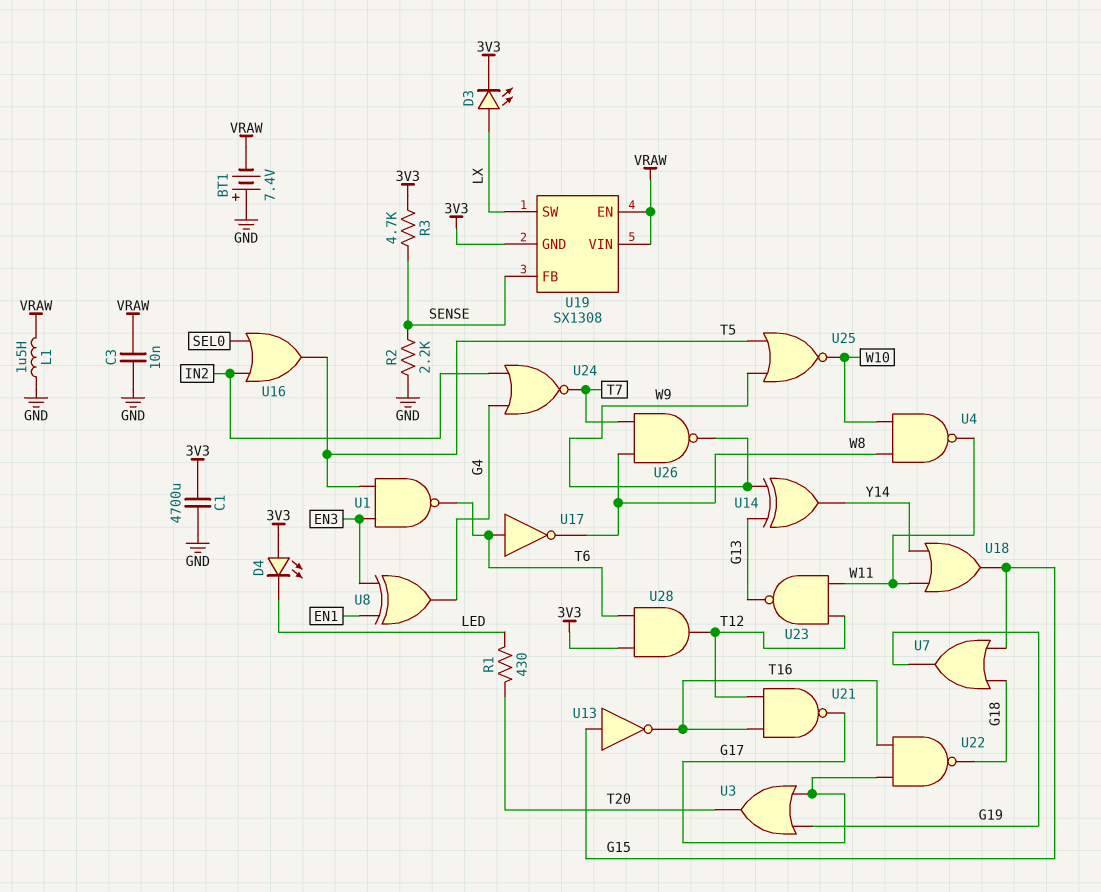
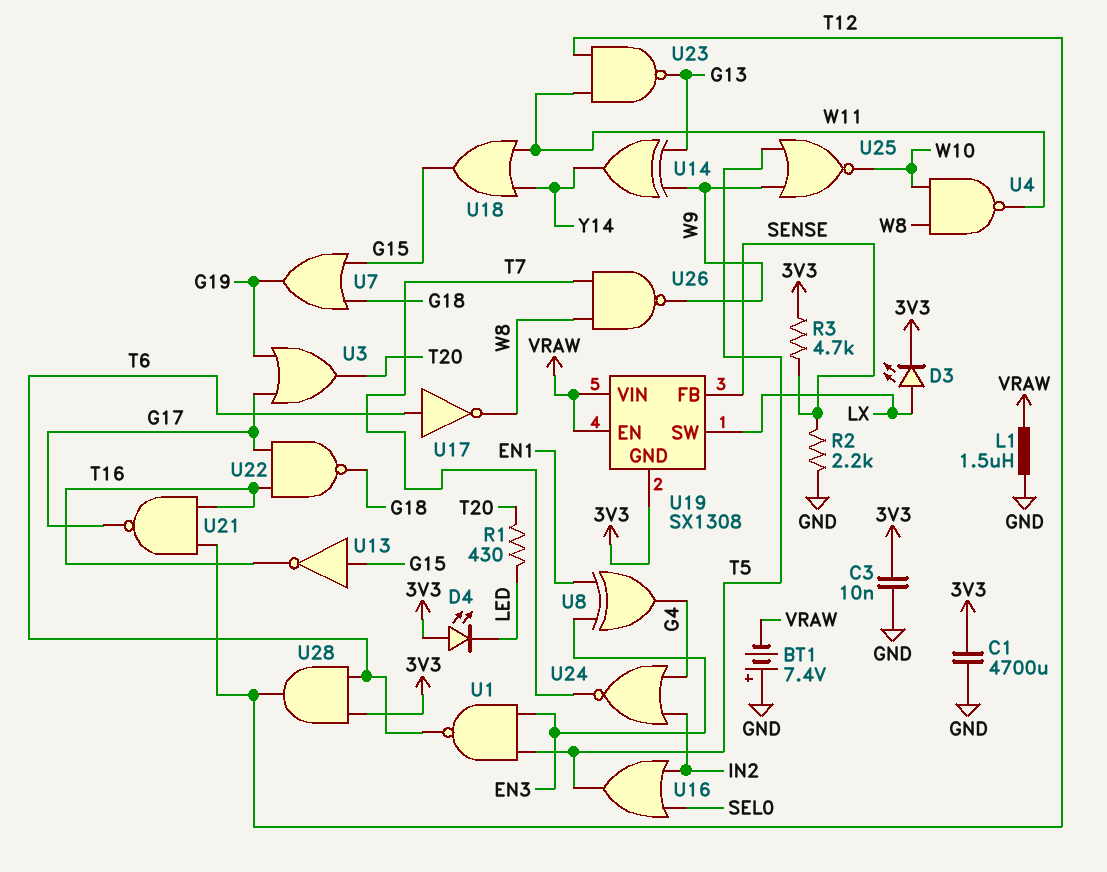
C3: 10nF (GND, VRAW) -> 10nF (3V3, GND)

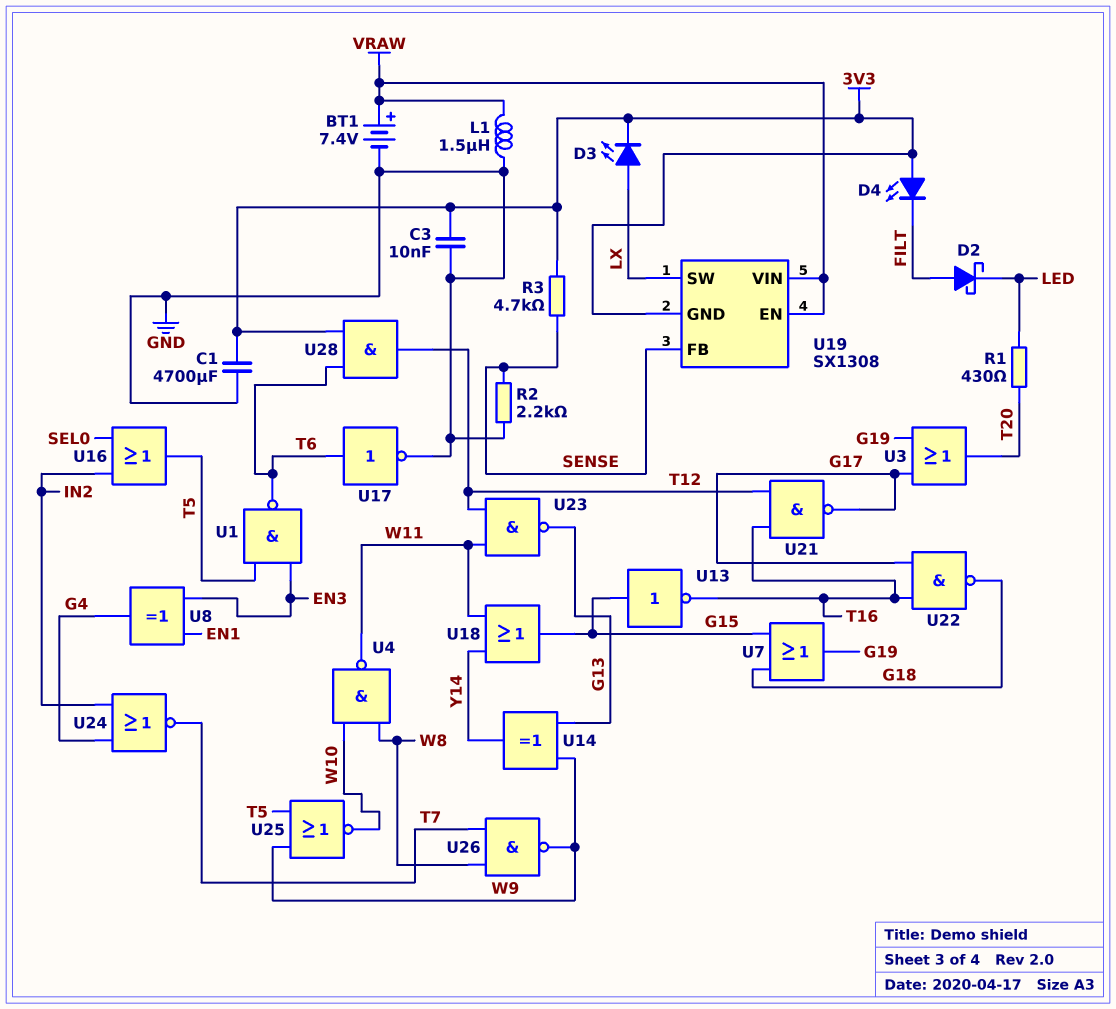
BT1: 7.4V (plus GND, minus VRAW) -> 7.4V (plus VRAW, minus GND)
D2: none -> schottky (A FILT, K LED)
D4: LED (A 3V3, K LED) -> LED (A 3V3, K FILT)
U17: NOT (in T6, out W8) -> NOT (in T6, out GND)

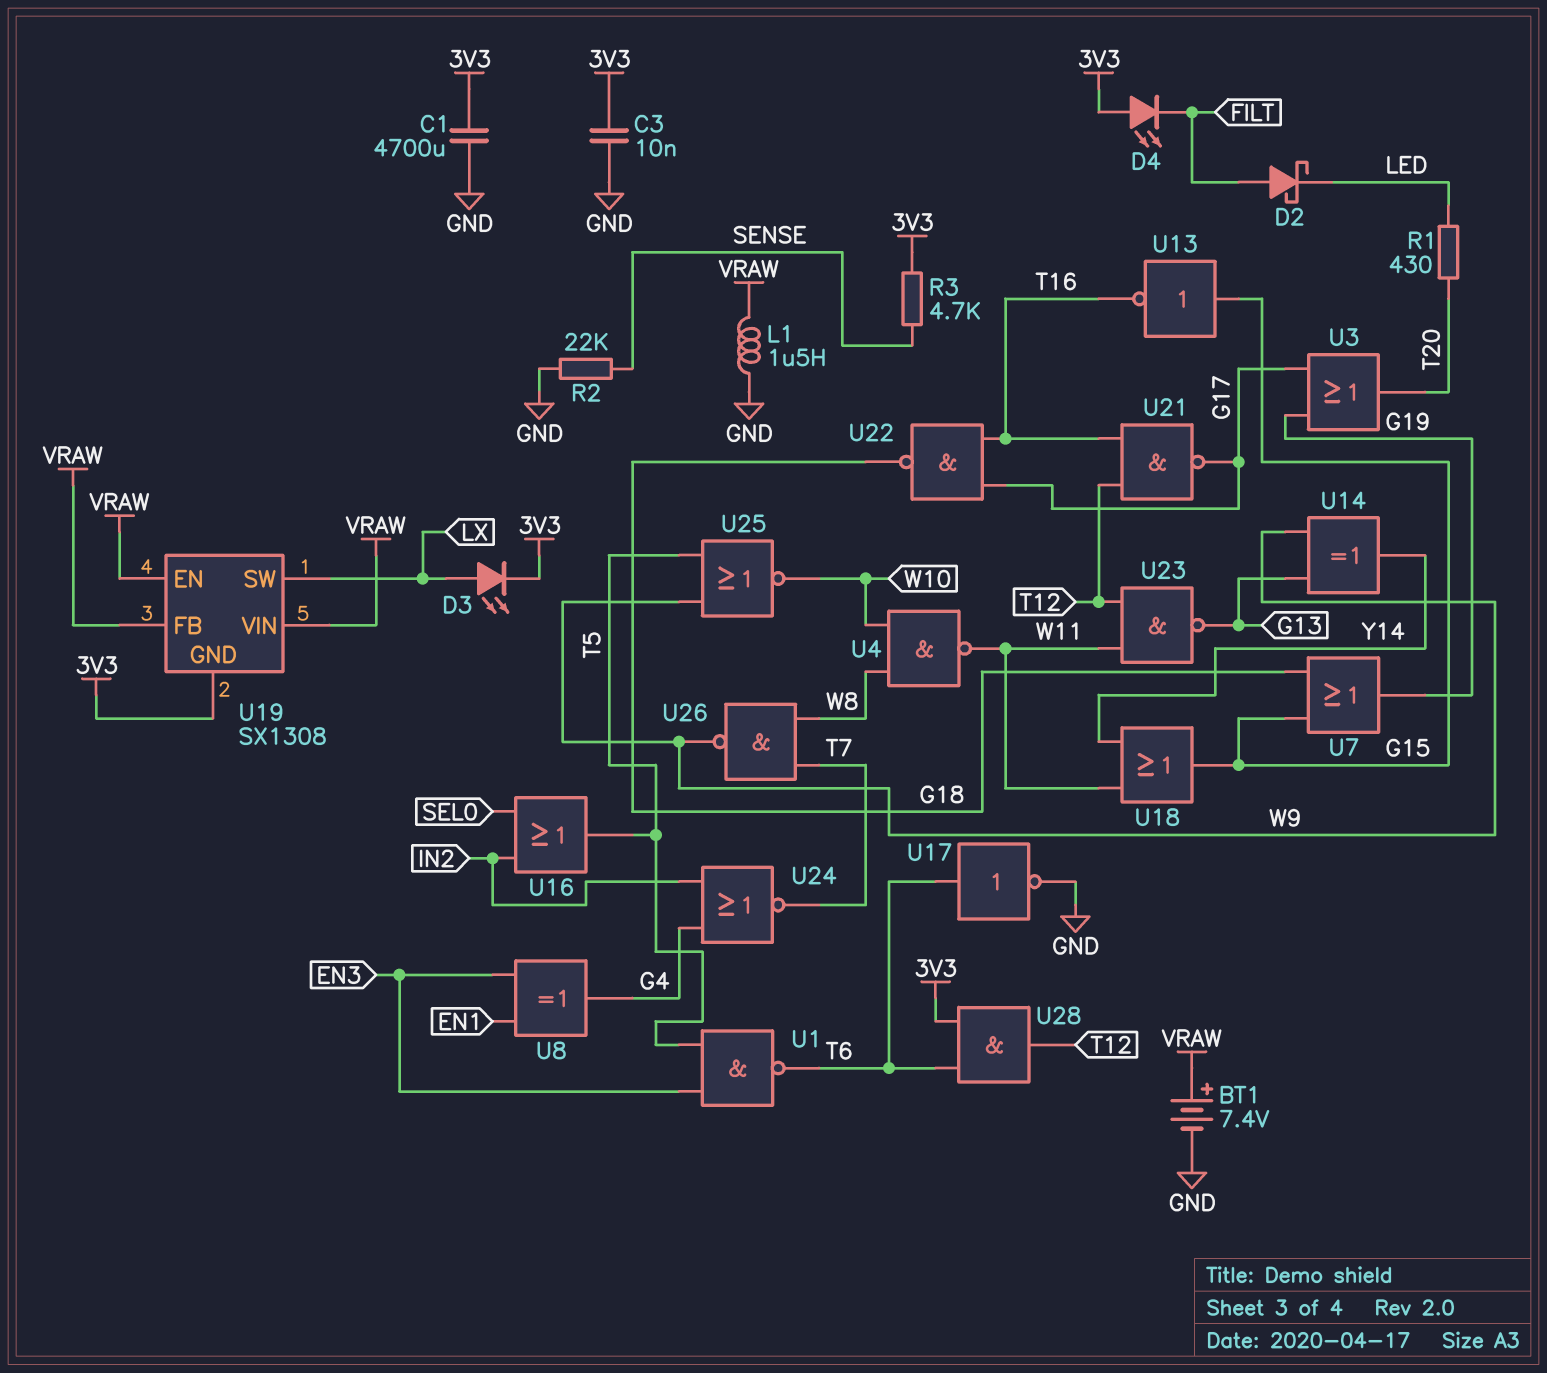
R2: 2.2k (GND, SENSE) -> 22k (GND, SENSE)
U19 pin FB: SENSE -> VRAW

